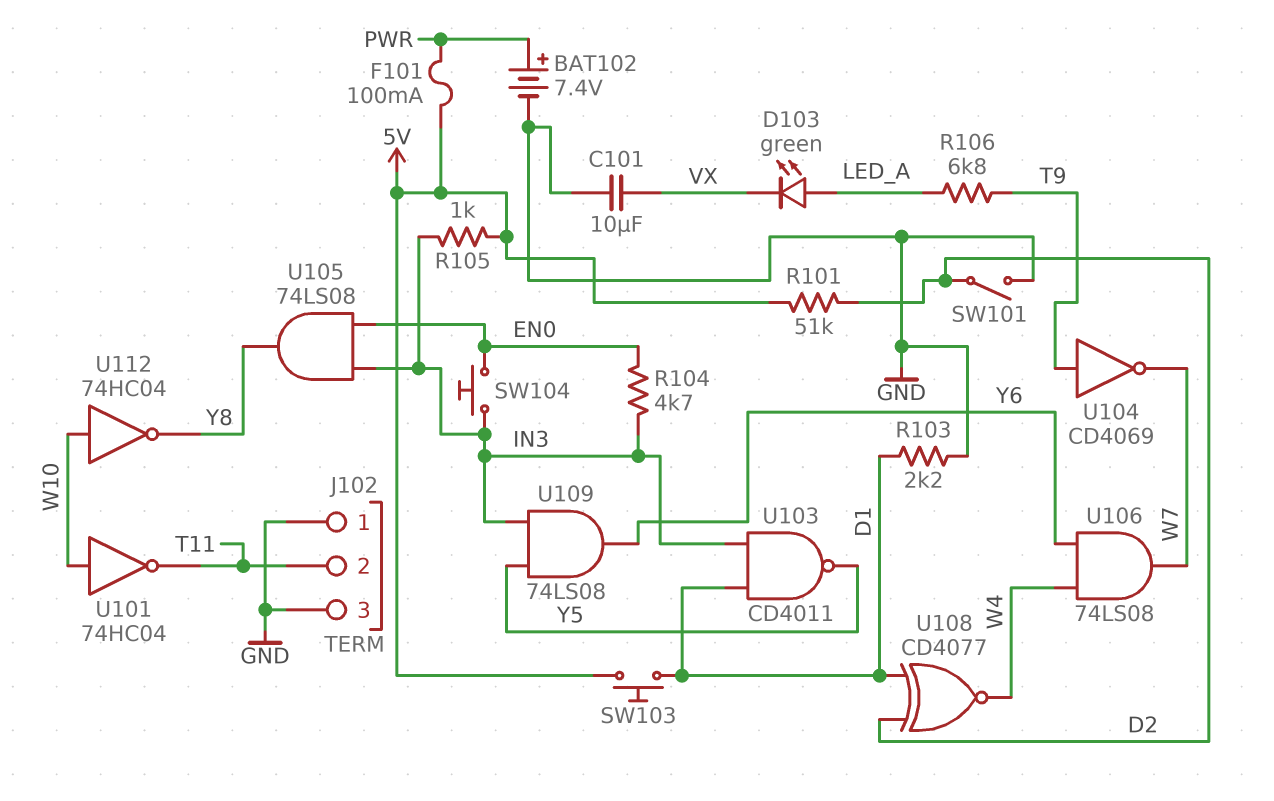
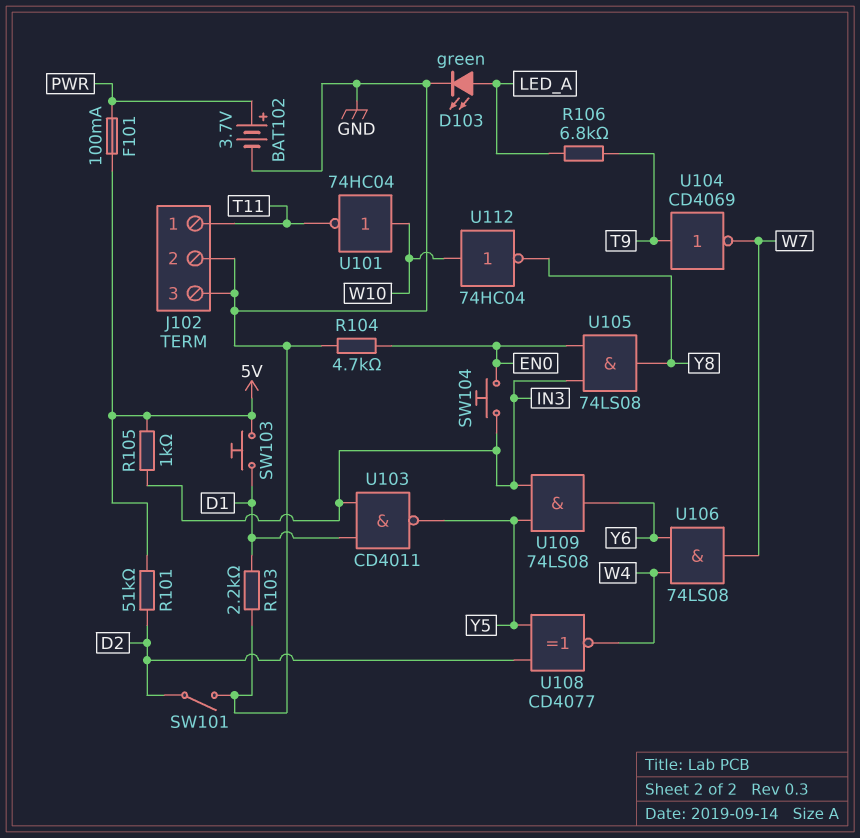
BAT102: 7.4V (plus PWR, minus GND) -> 3.7V (plus PWR, minus GND)
C101: 10uF (GND, VX) -> none
D103: LED green (A LED_A, K VX) -> LED green (A LED_A, K GND)
J102 pin 1: GND -> T11
J102 pin 2: T11 -> GND
R104: 4.7k (EN0, IN3) -> 4.7k (EN0, GND)
U108: XNOR CD4077 (in D1, in D2, out W4) -> XNOR CD4077 (in D2, in Y5, out W4)

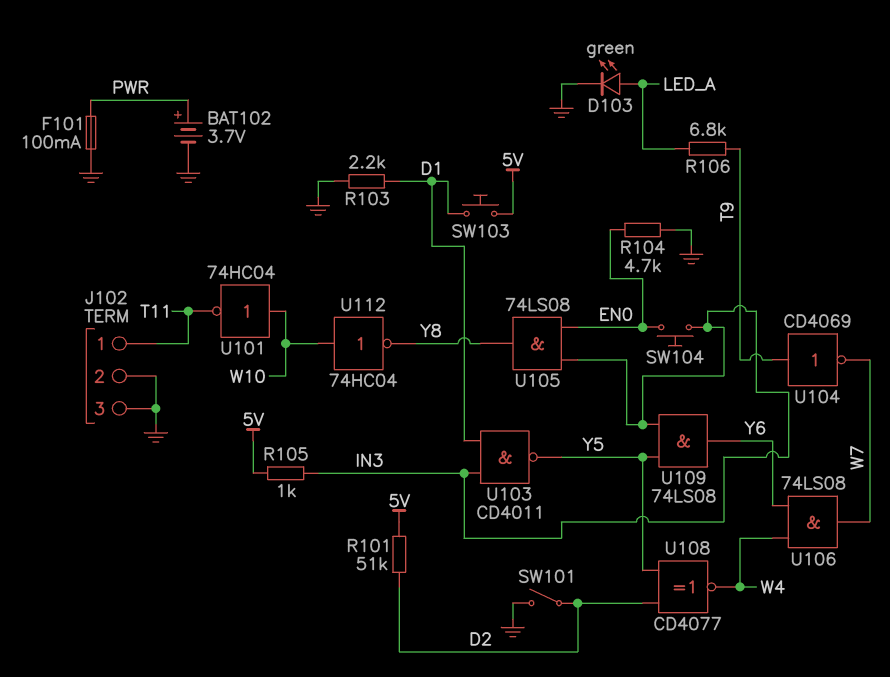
F101: 100mA (5V, PWR) -> 100mA (GND, PWR)

